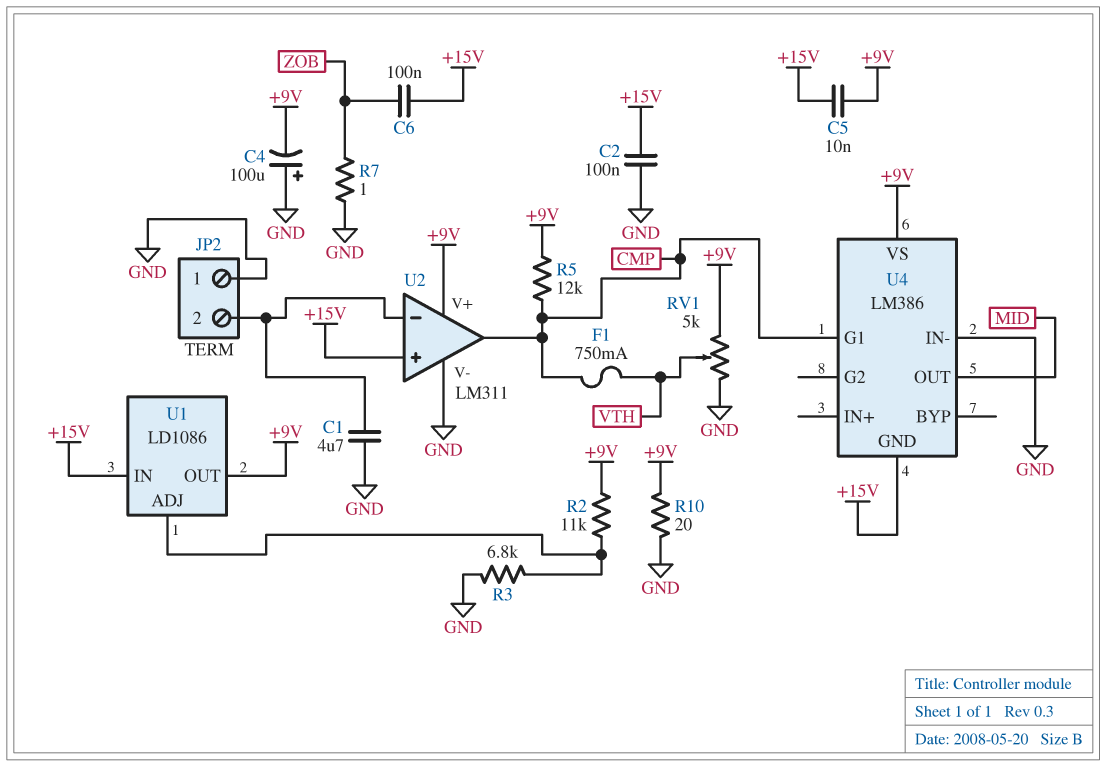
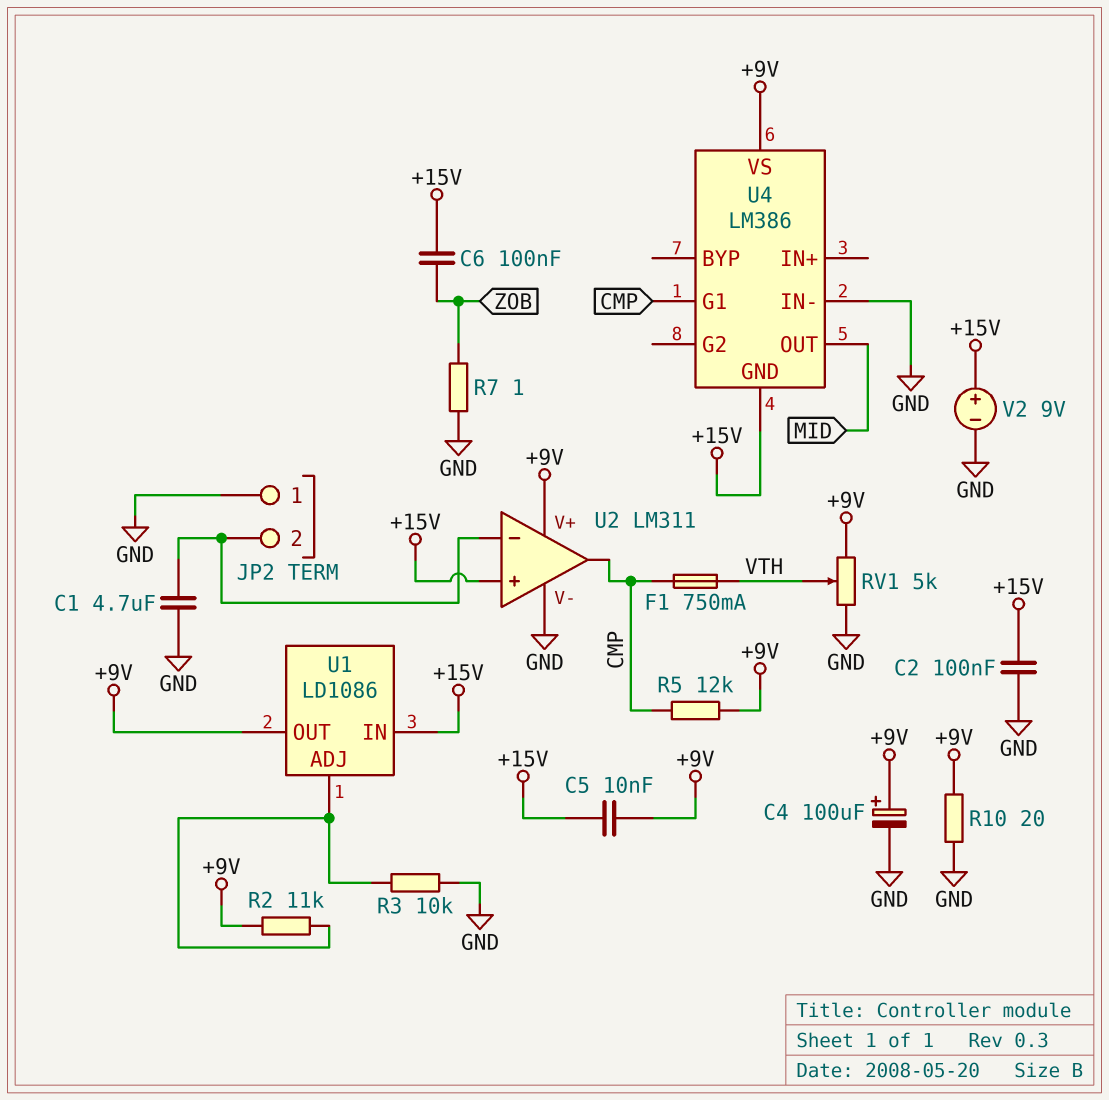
C4: 100uF (plus GND, minus +9V) -> 100uF (plus +9V, minus GND)
R3: 6.8k (GND, U1/ADJ) -> 10k (GND, U1/ADJ)
V2: none -> 9V (plus +15V, minus GND)

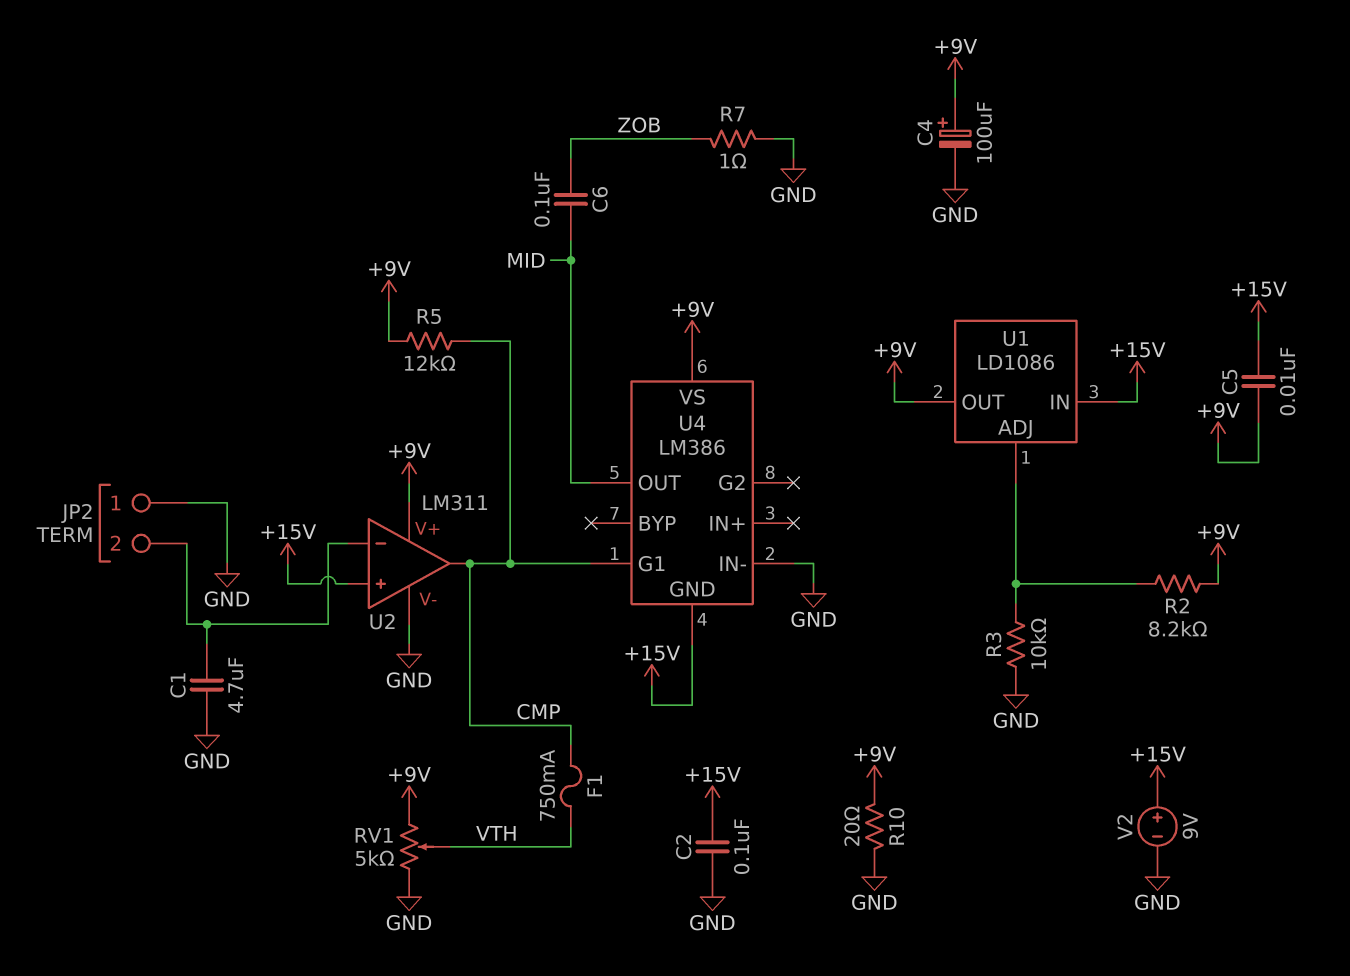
C6: 100nF (+15V, ZOB) -> 100nF (MID, ZOB)
R2: 11k (+9V, U1/ADJ) -> 8.2k (+9V, U1/ADJ)

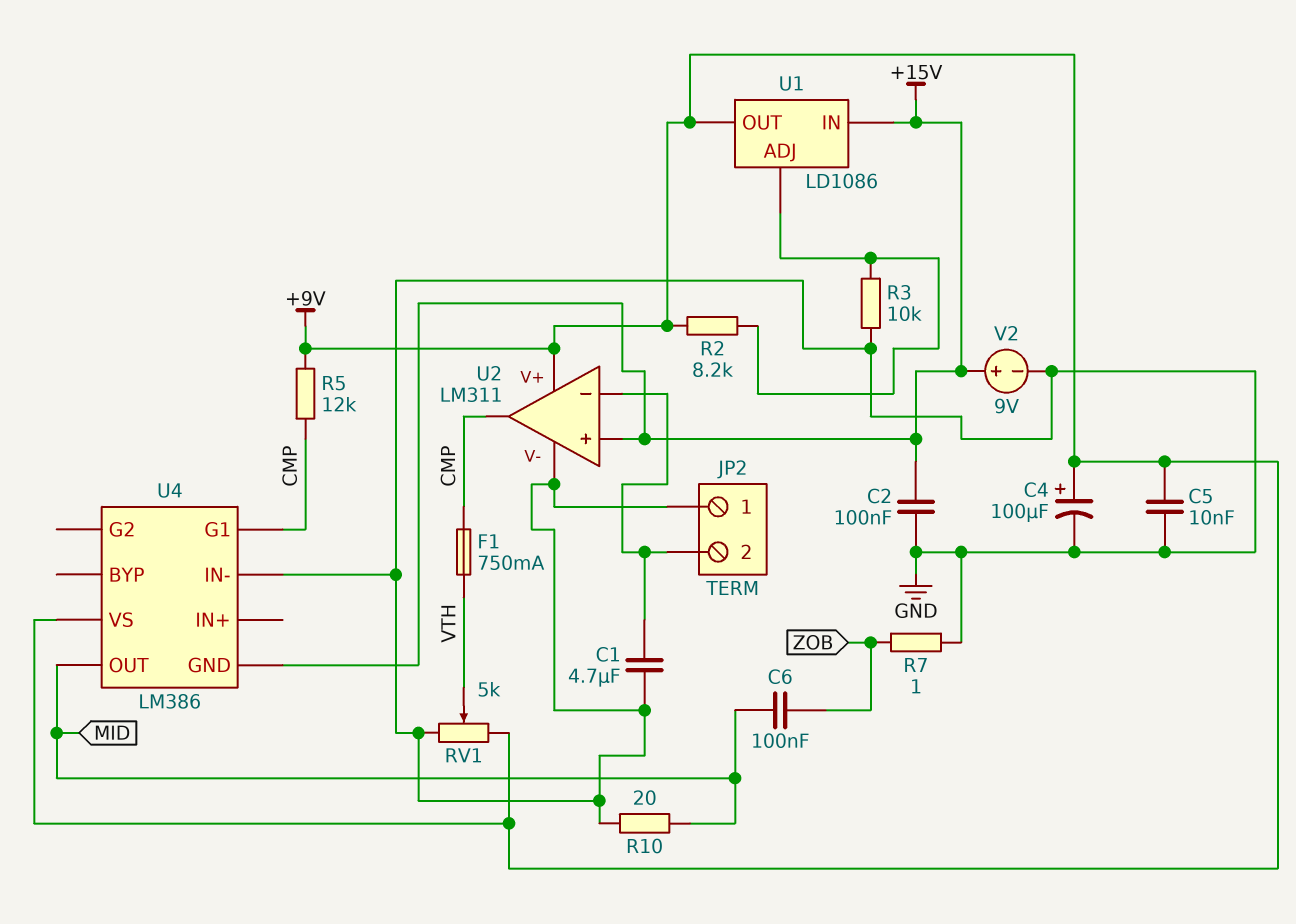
C5: 10nF (+9V, +15V) -> 10nF (+9V, GND)
R10: 20 (+9V, GND) -> 20 (GND, MID)

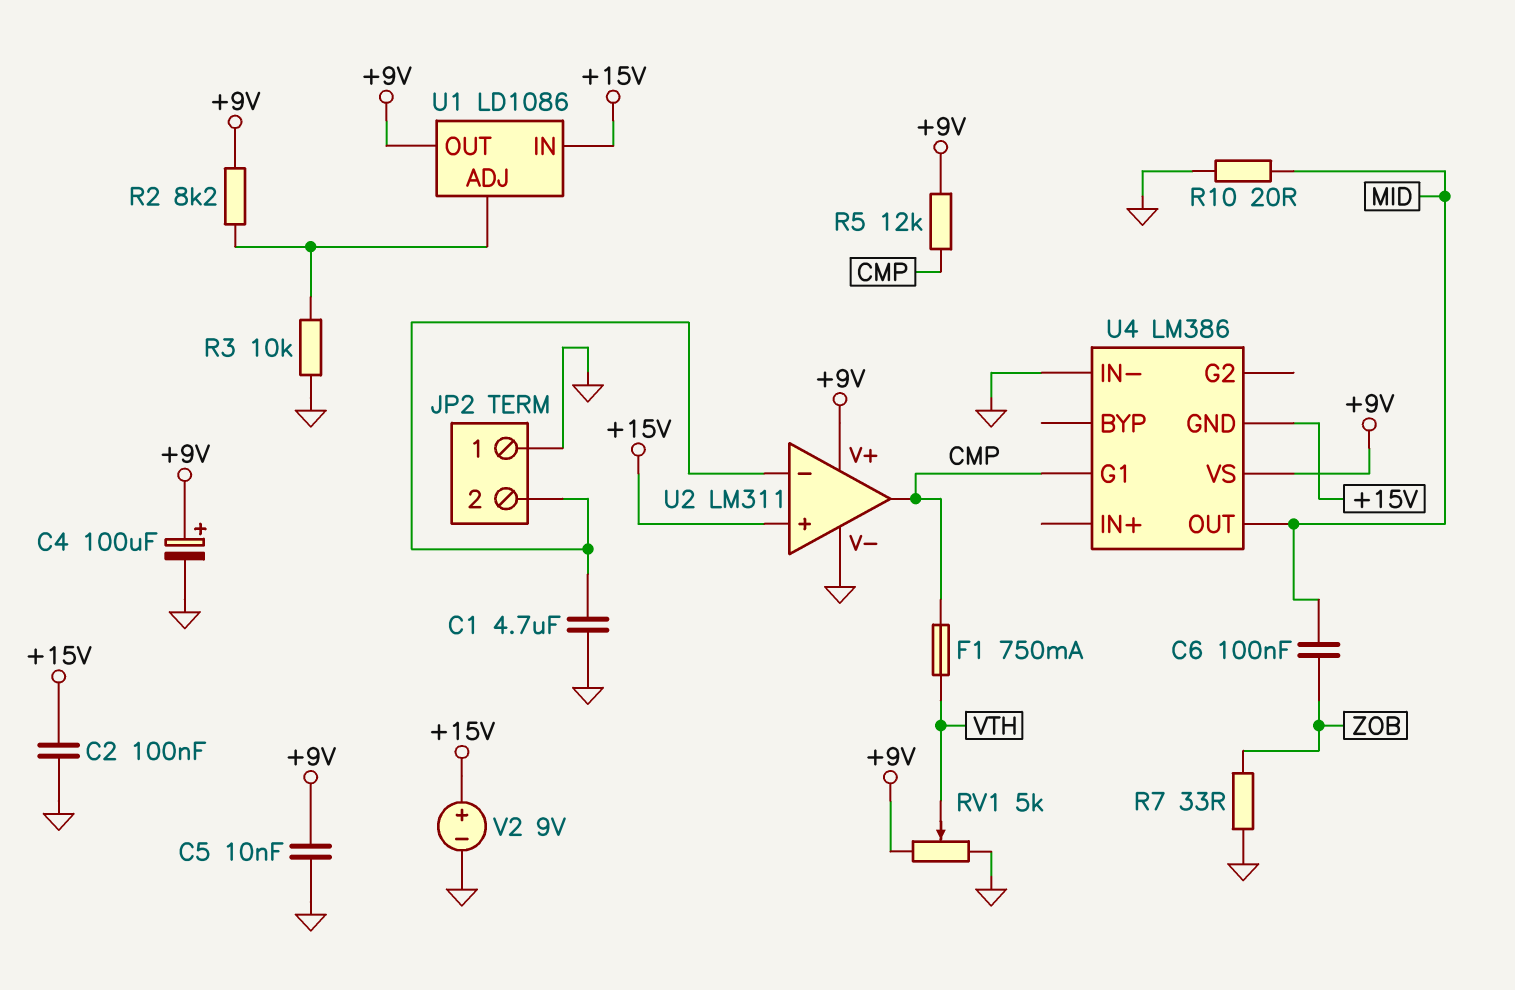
R7: 1 (GND, ZOB) -> 33 (GND, ZOB)

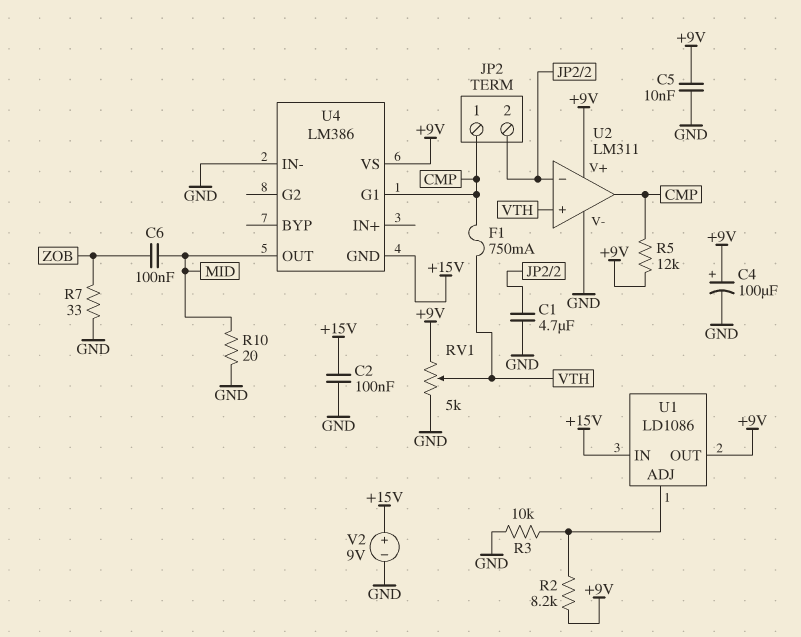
JP2 pin 1: GND -> CMP
U2 pin in+: +15V -> VTH

